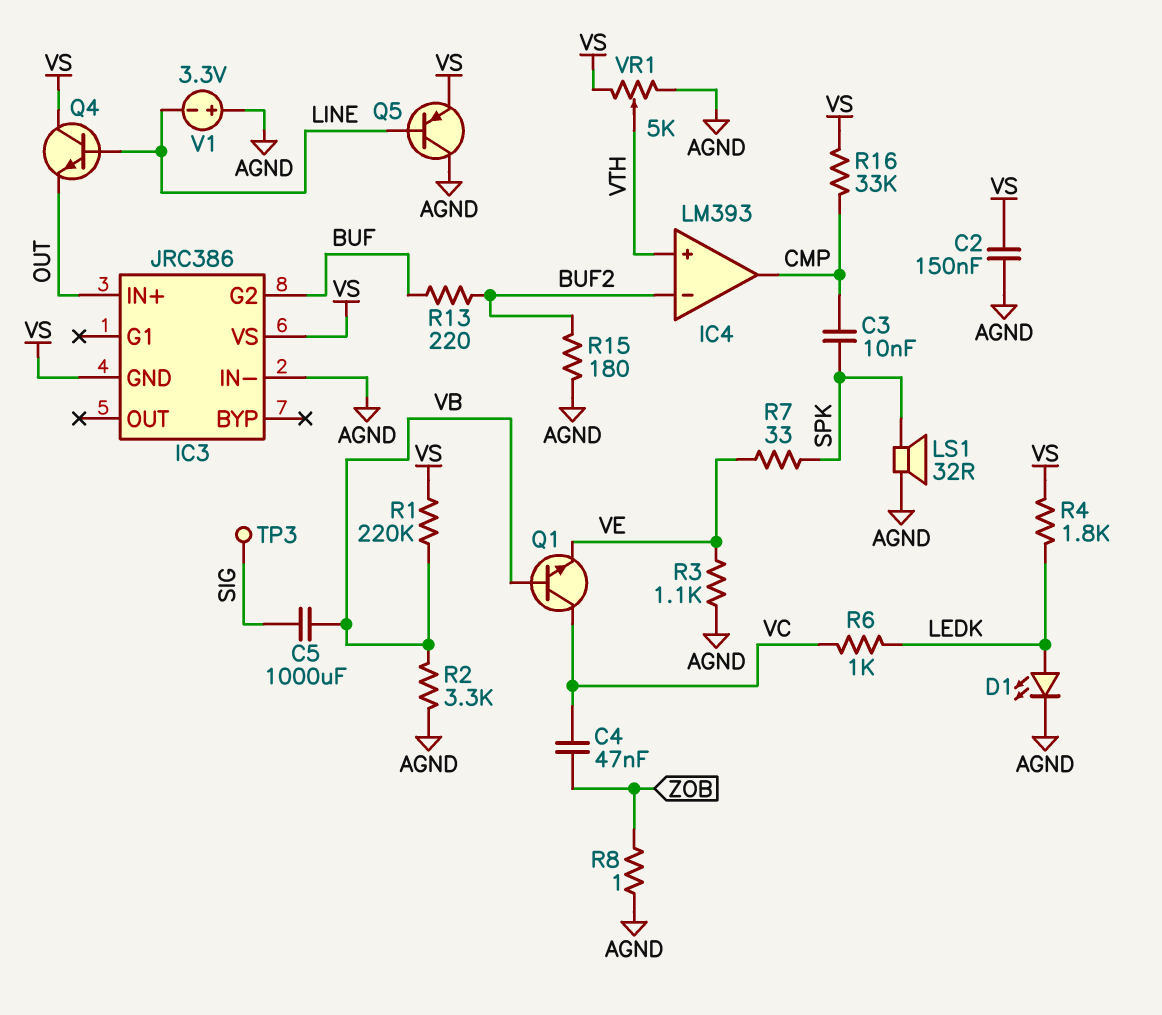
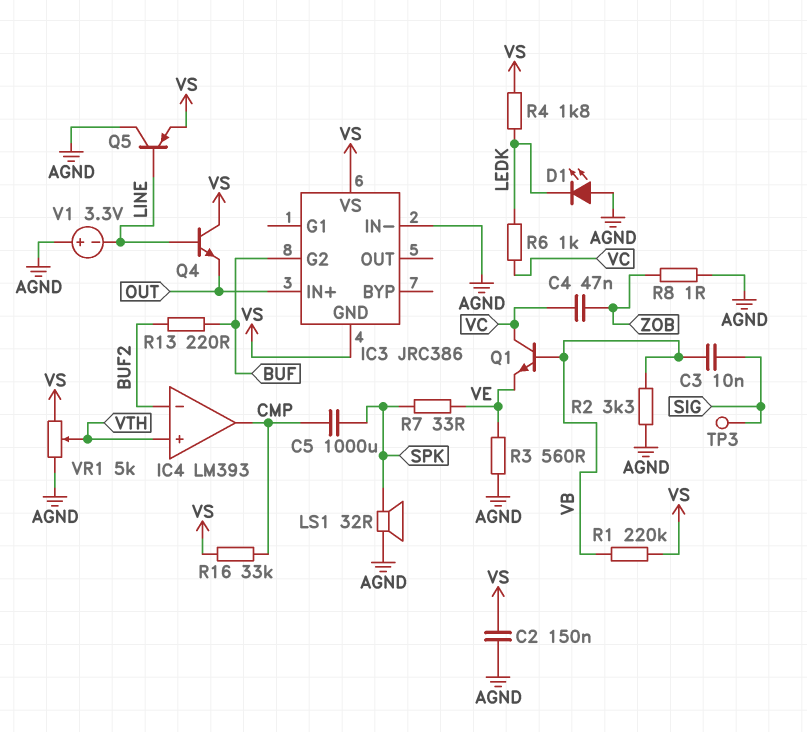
C3: 10nF (CMP, SPK) -> 10nF (SIG, VB)
C5: 1000uF (SIG, VB) -> 1000uF (CMP, SPK)
D1: LED (A LEDK, K AGND) -> LED (A AGND, K LEDK)
R3: 1.1k (AGND, VE) -> 560 (AGND, VE)
R15: 180 (AGND, BUF2) -> none

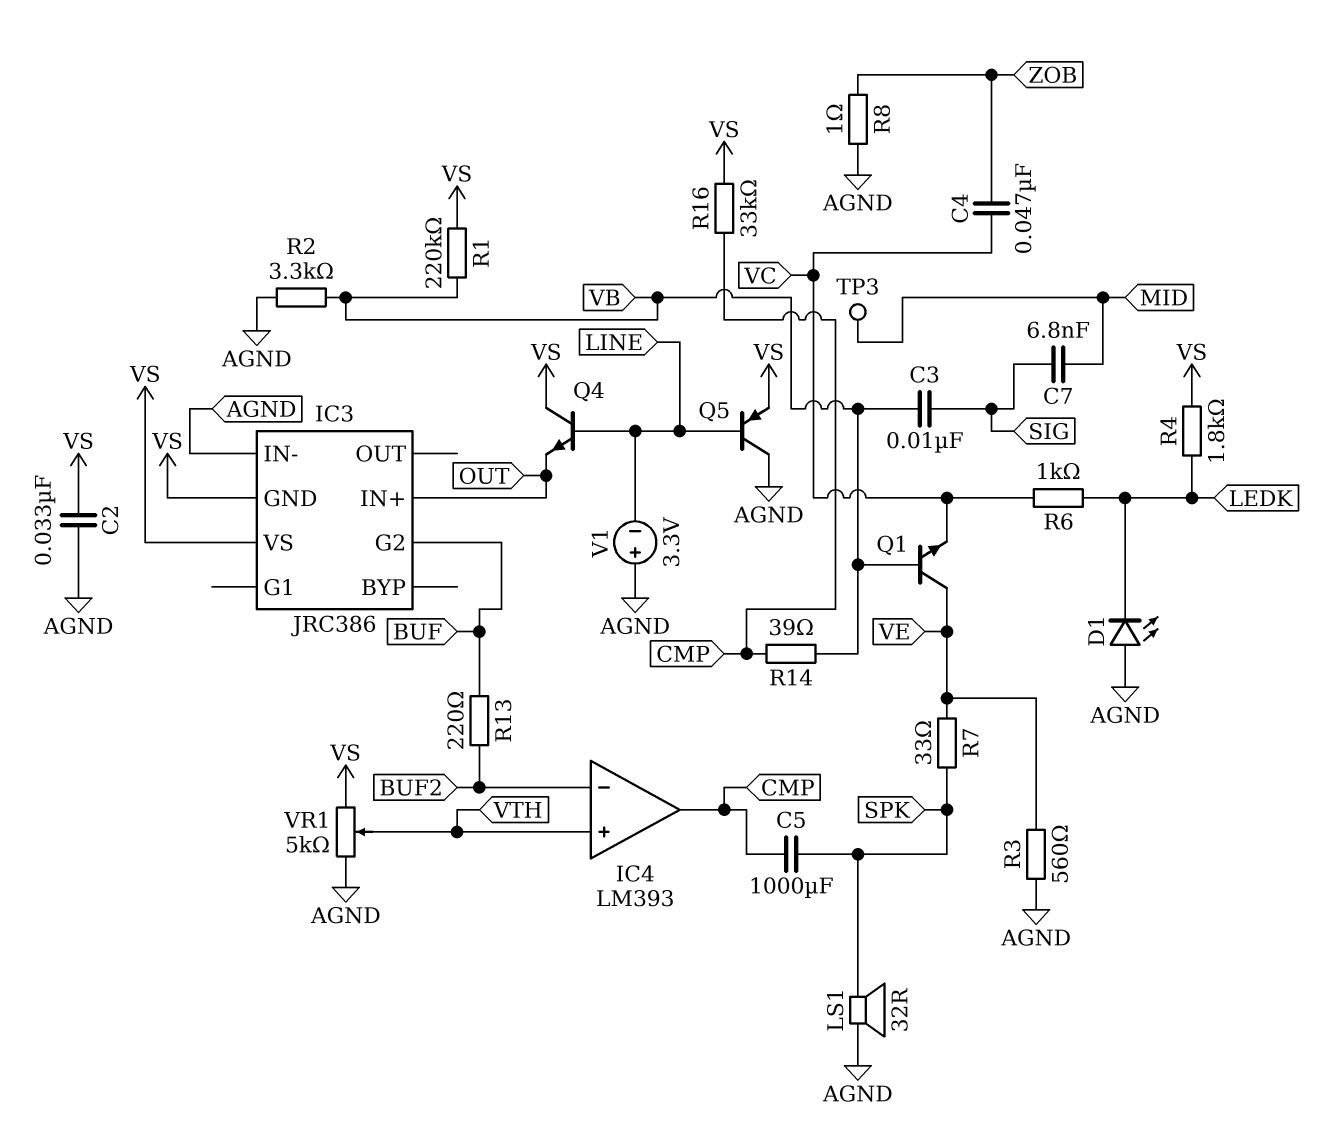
C2: 150nF (AGND, VS) -> 33nF (AGND, VS)
C7: none -> 6.8nF (MID, SIG)
Q1: NPN (B VB, C VC, E VE) -> NPN (B VB, C VE, E VC)
R14: none -> 39 (CMP, VB)
TP3: test point (SIG) -> test point (MID)

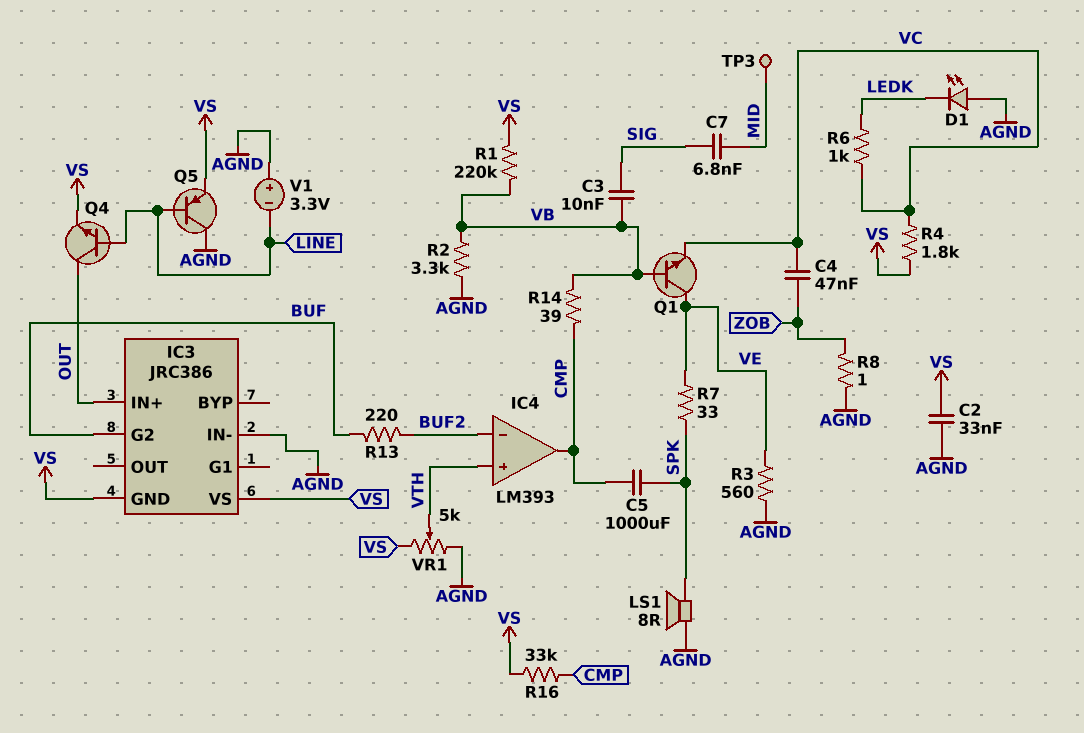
LS1: speaker 32R (AGND, SPK) -> speaker 8R (AGND, SPK)
Q4: NPN (B LINE, C VS, E OUT) -> NPN (B LINE, C OUT, E VS)
R4: 1.8k (LEDK, VS) -> 1.8k (VC, VS)

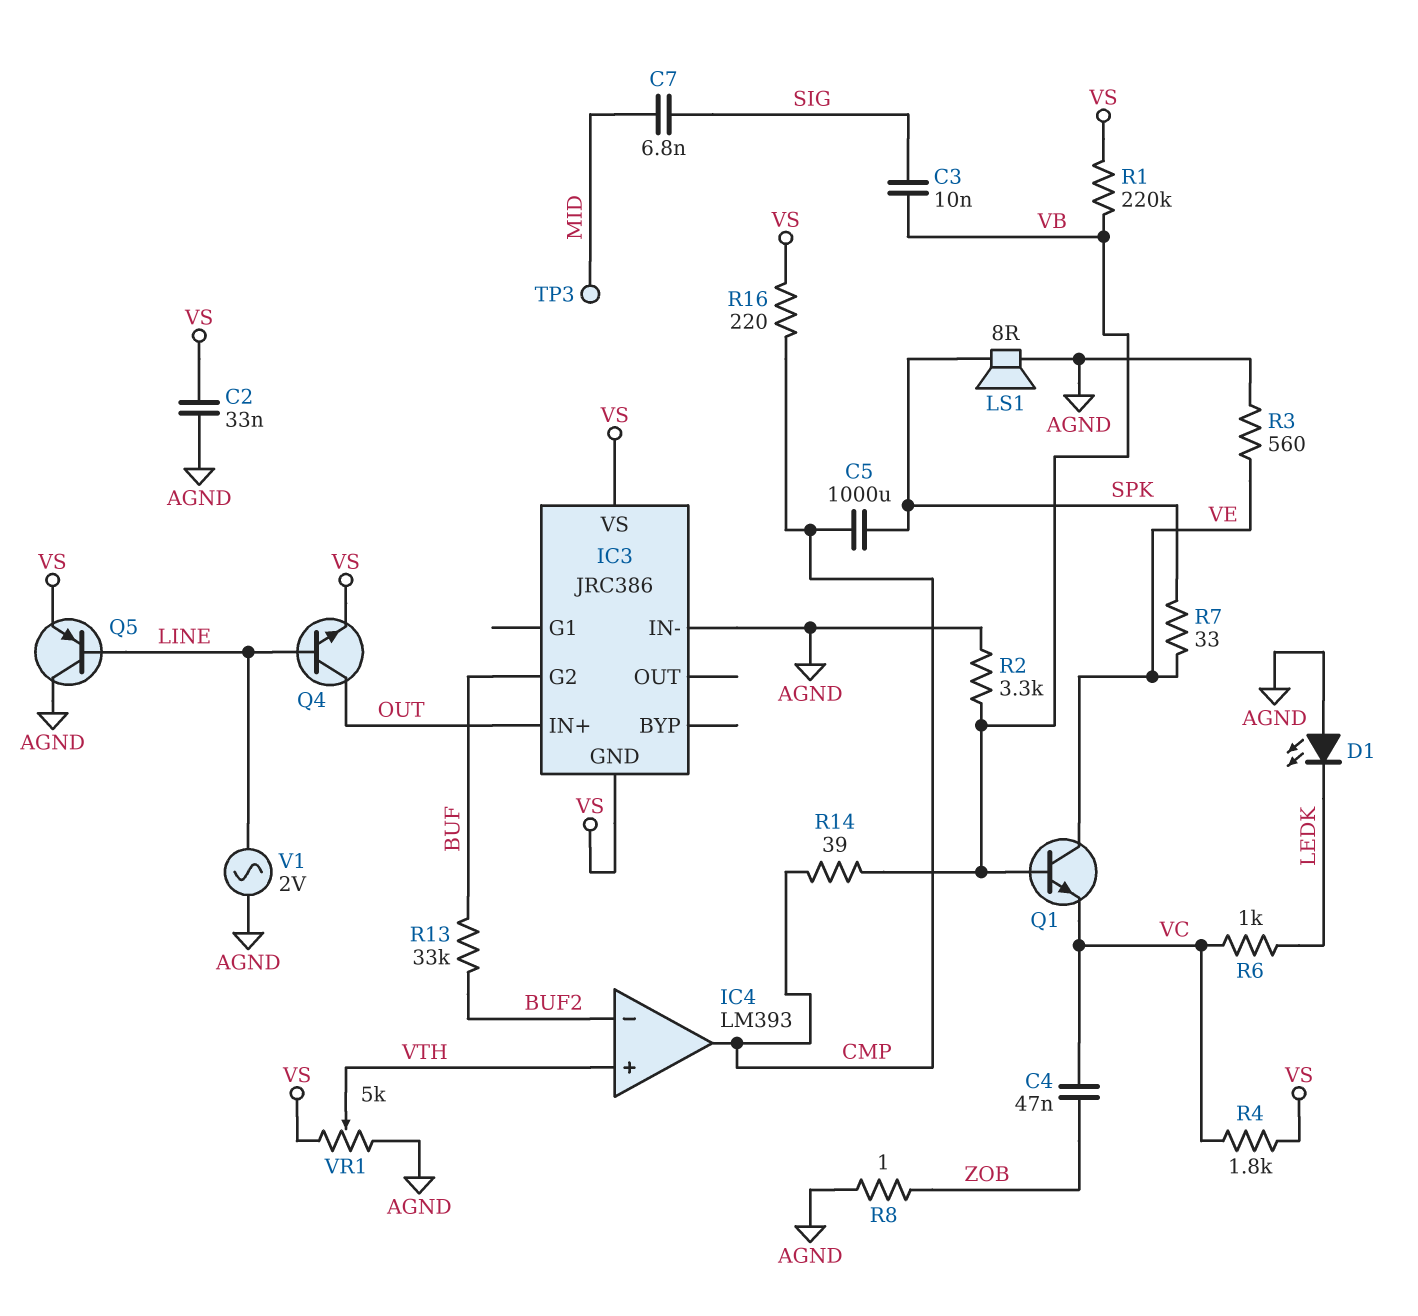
R13: 220 (BUF, BUF2) -> 33k (BUF, BUF2)
R16: 33k (CMP, VS) -> 220 (CMP, VS)
V1: 3.3V (plus AGND, minus LINE) -> AC 2V (AGND, LINE)

